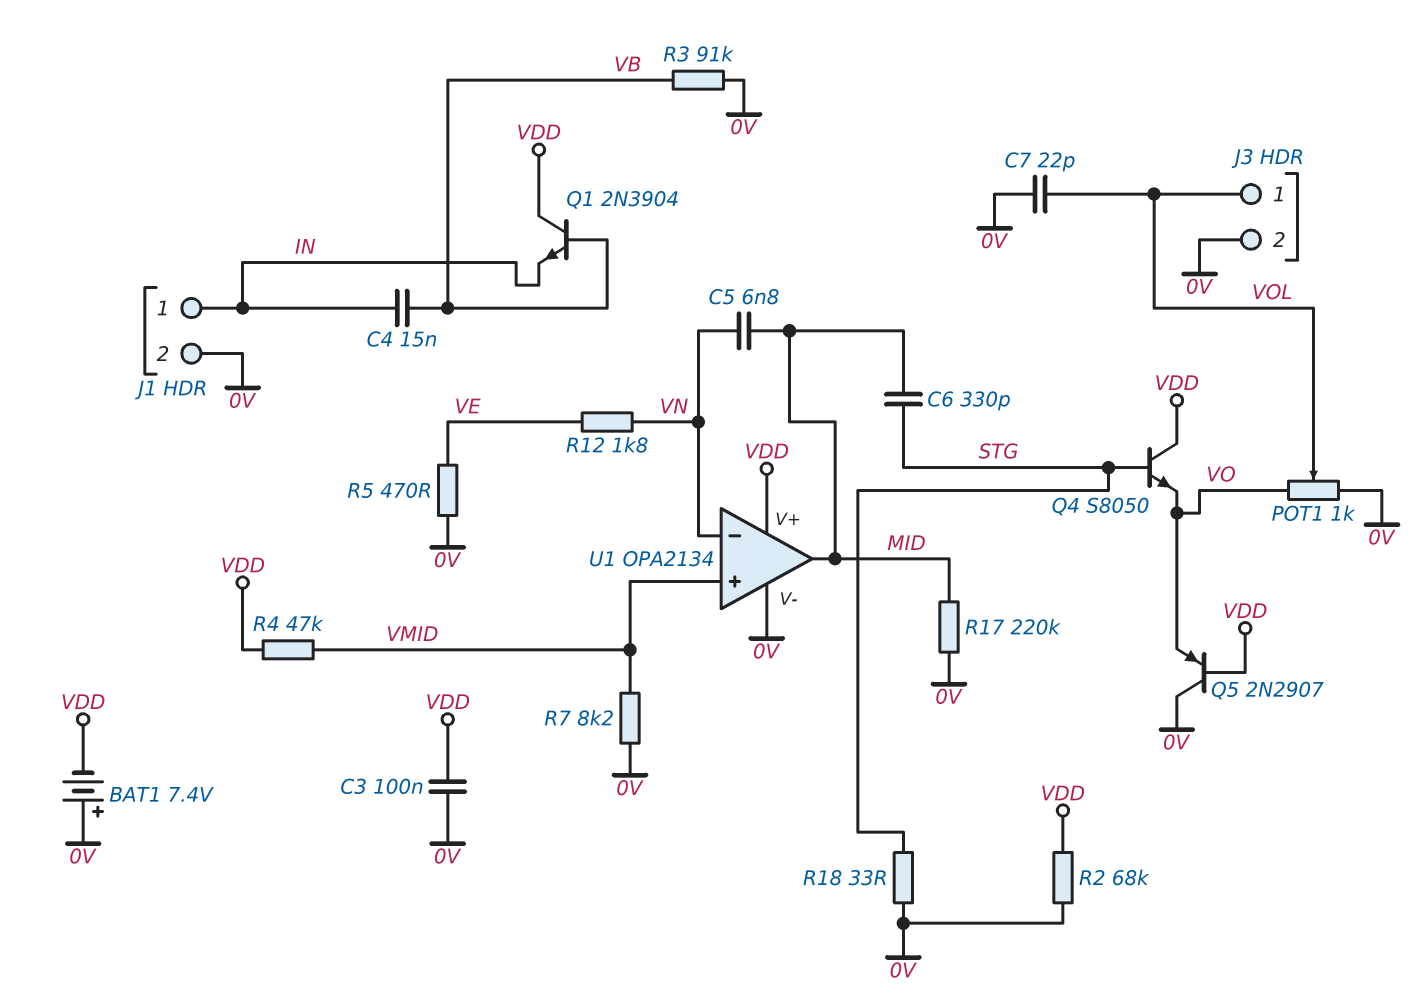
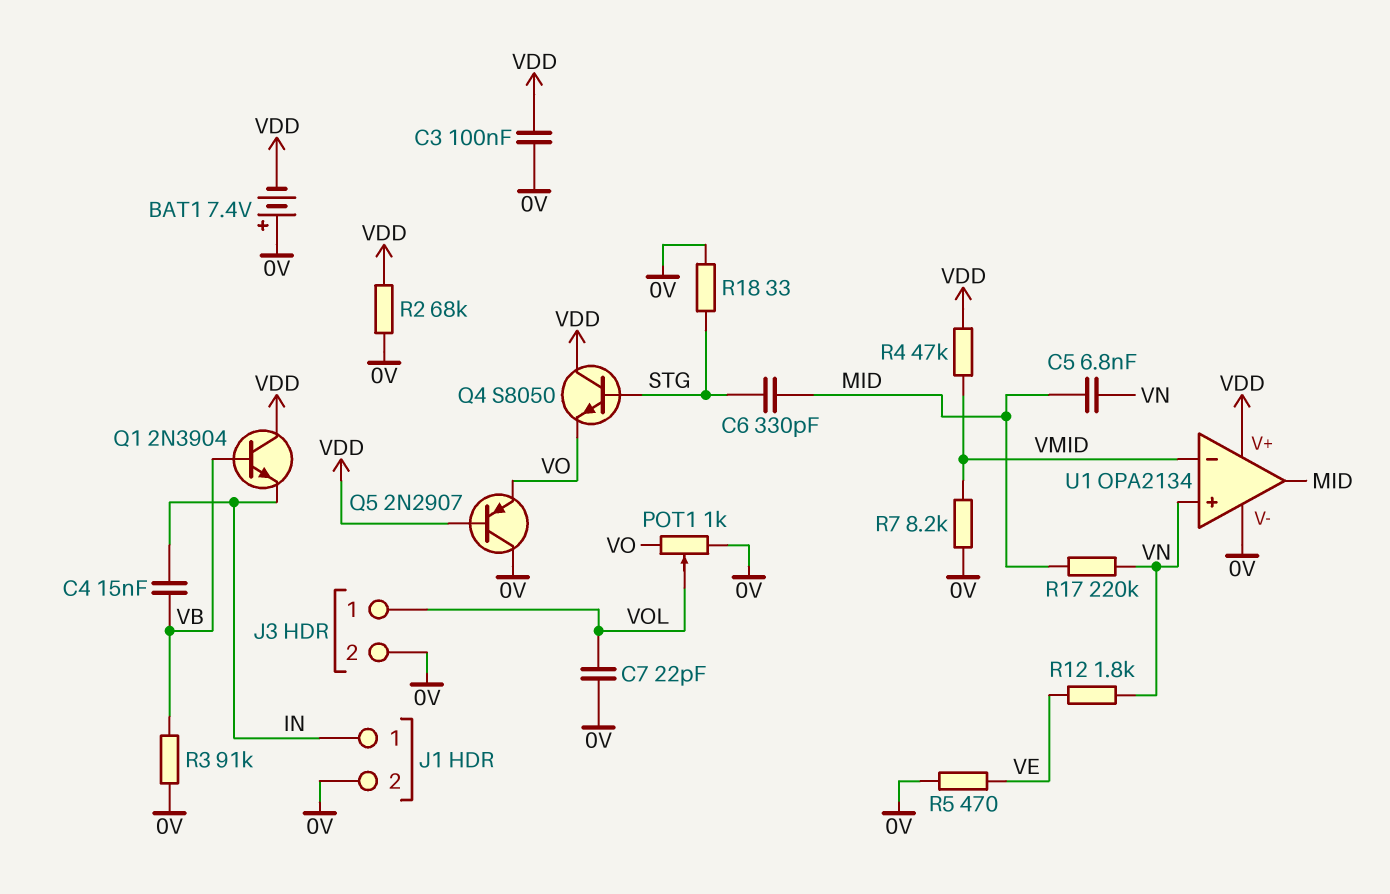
R17: 220k (0V, MID) -> 220k (MID, VN)
U1 pin in+: VMID -> VN
U1 pin in-: VN -> VMID

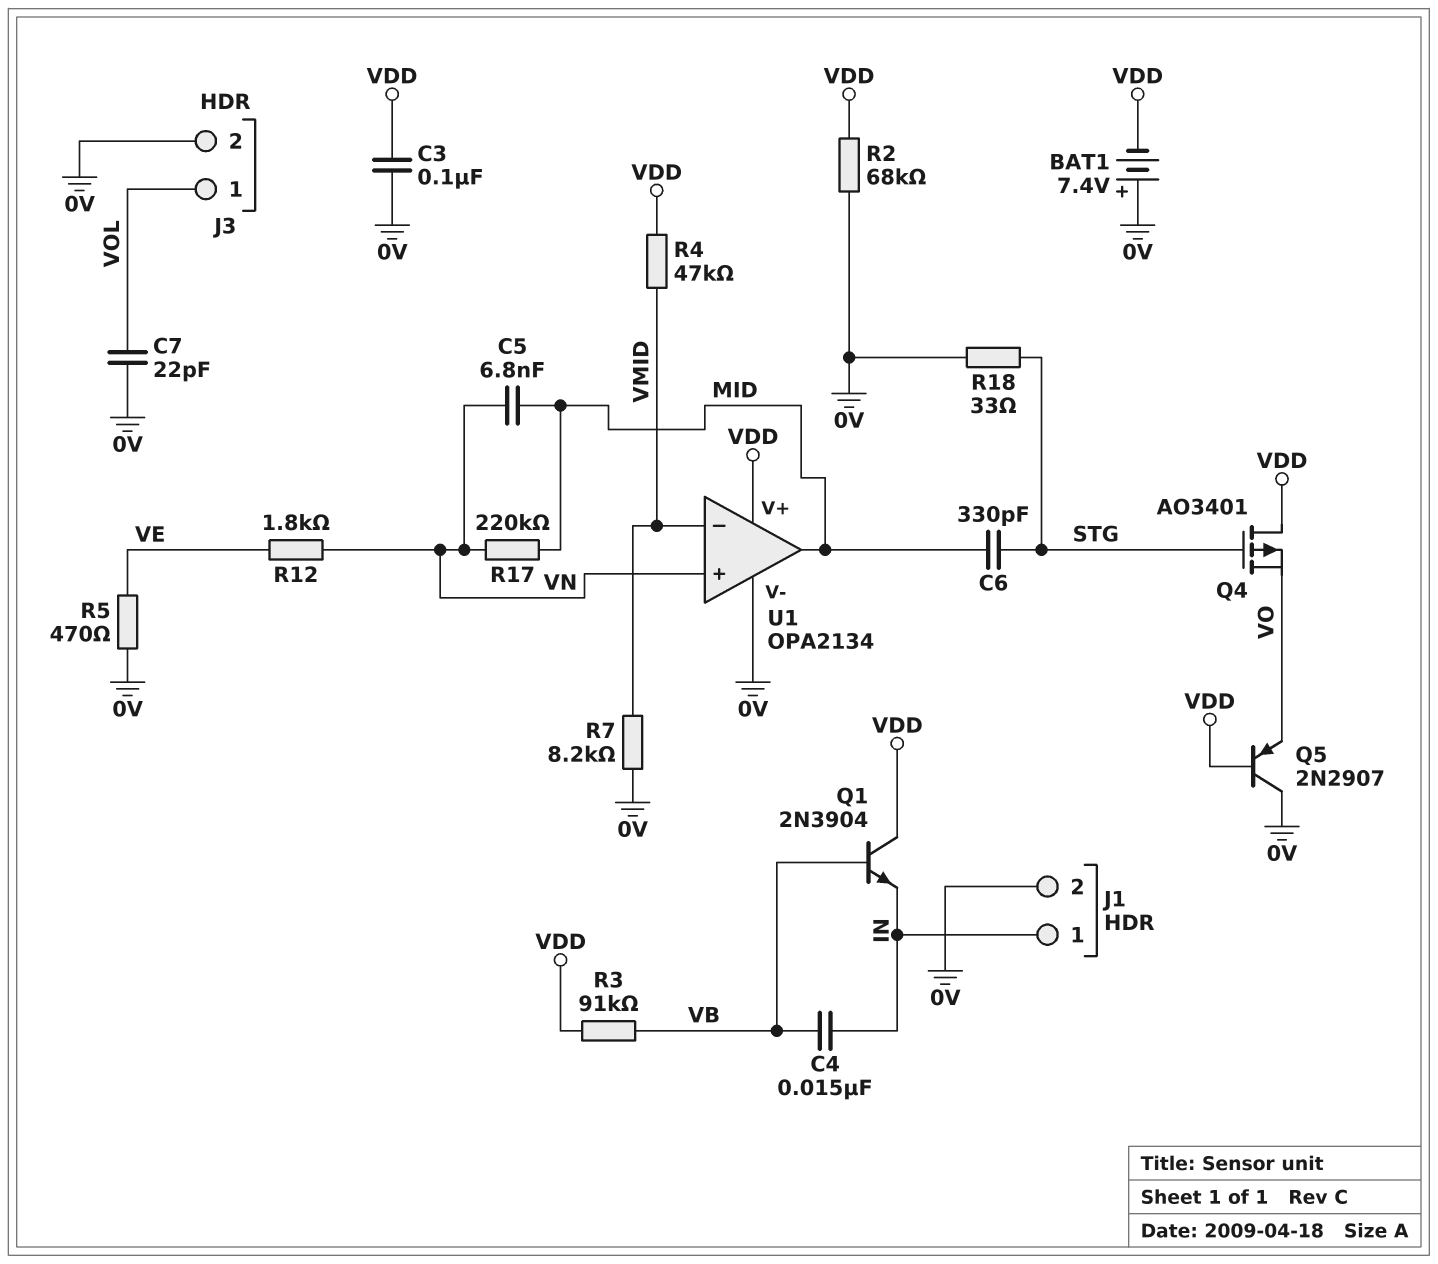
POT1: 1k (0V, VO, wiper VOL) -> none
Q4: NPN S8050 (B STG, C VDD, E VO) -> PMOS AO3401 (G STG, D VDD, S VO)
R3: 91k (0V, VB) -> 91k (VB, VDD)

